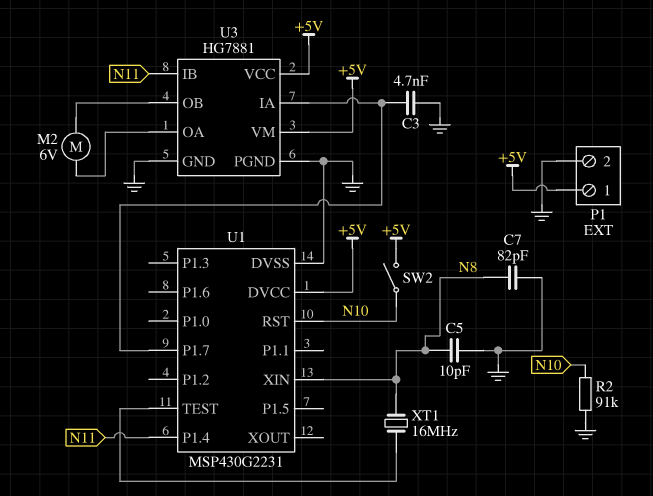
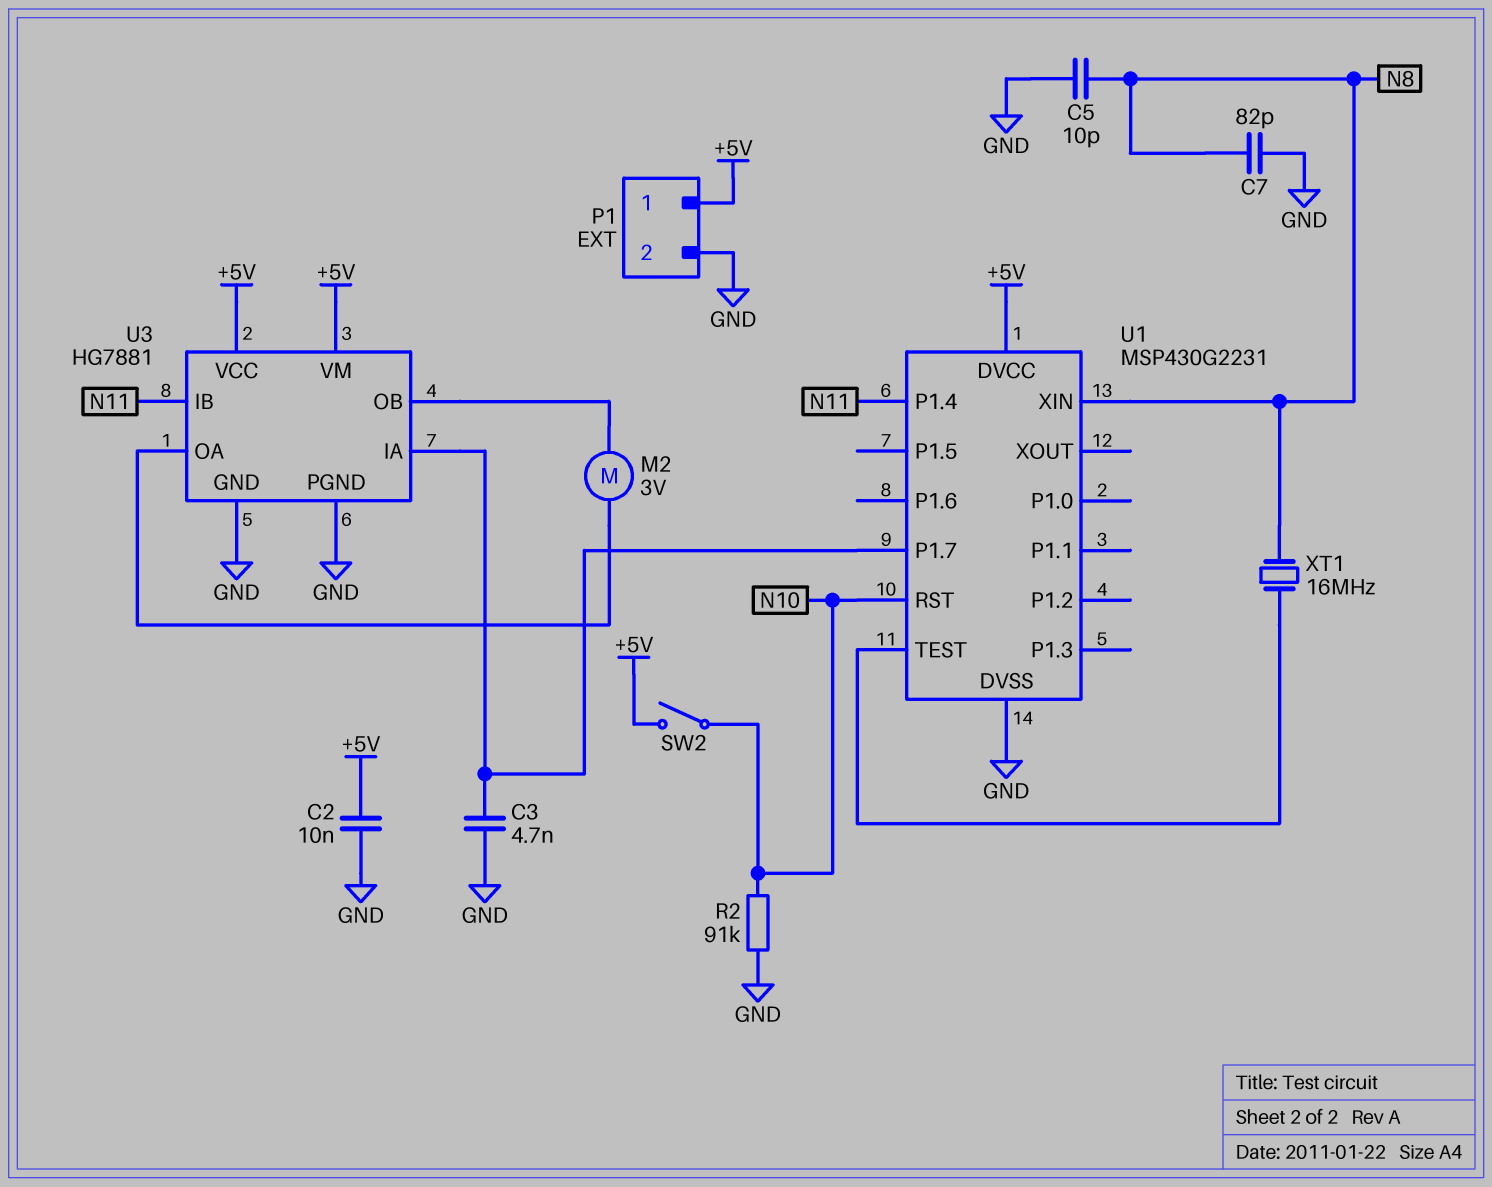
C2: none -> 10nF (+5V, GND)
M2: motor 6V (U3/OA, U3/OB) -> motor 3V (U3/OA, U3/OB)

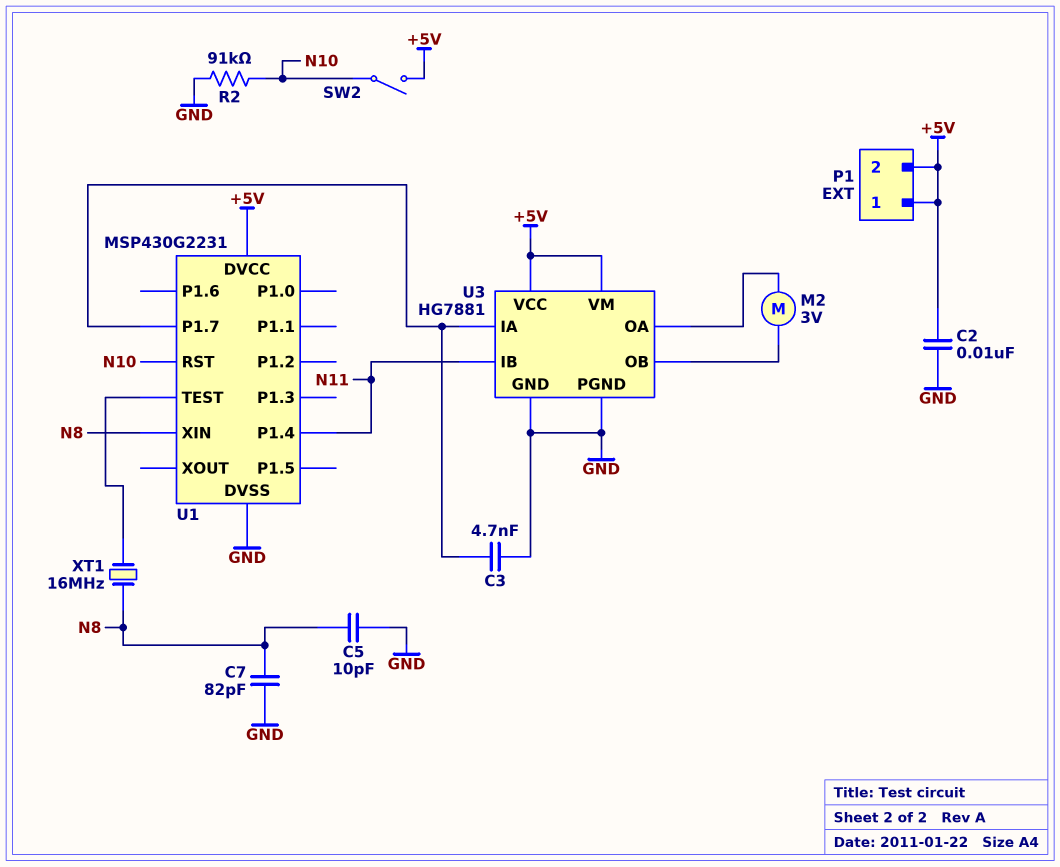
P1 pin 2: GND -> +5V

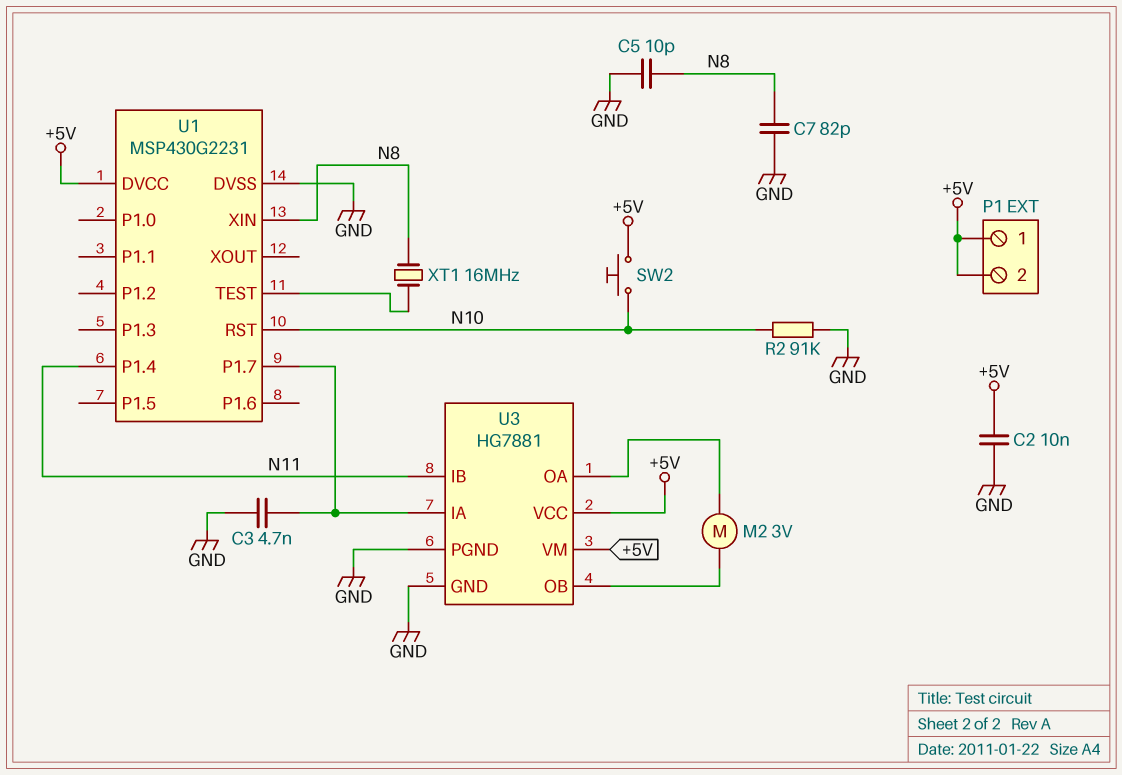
SW2: switch (+5V, N10) -> button (+5V, N10)

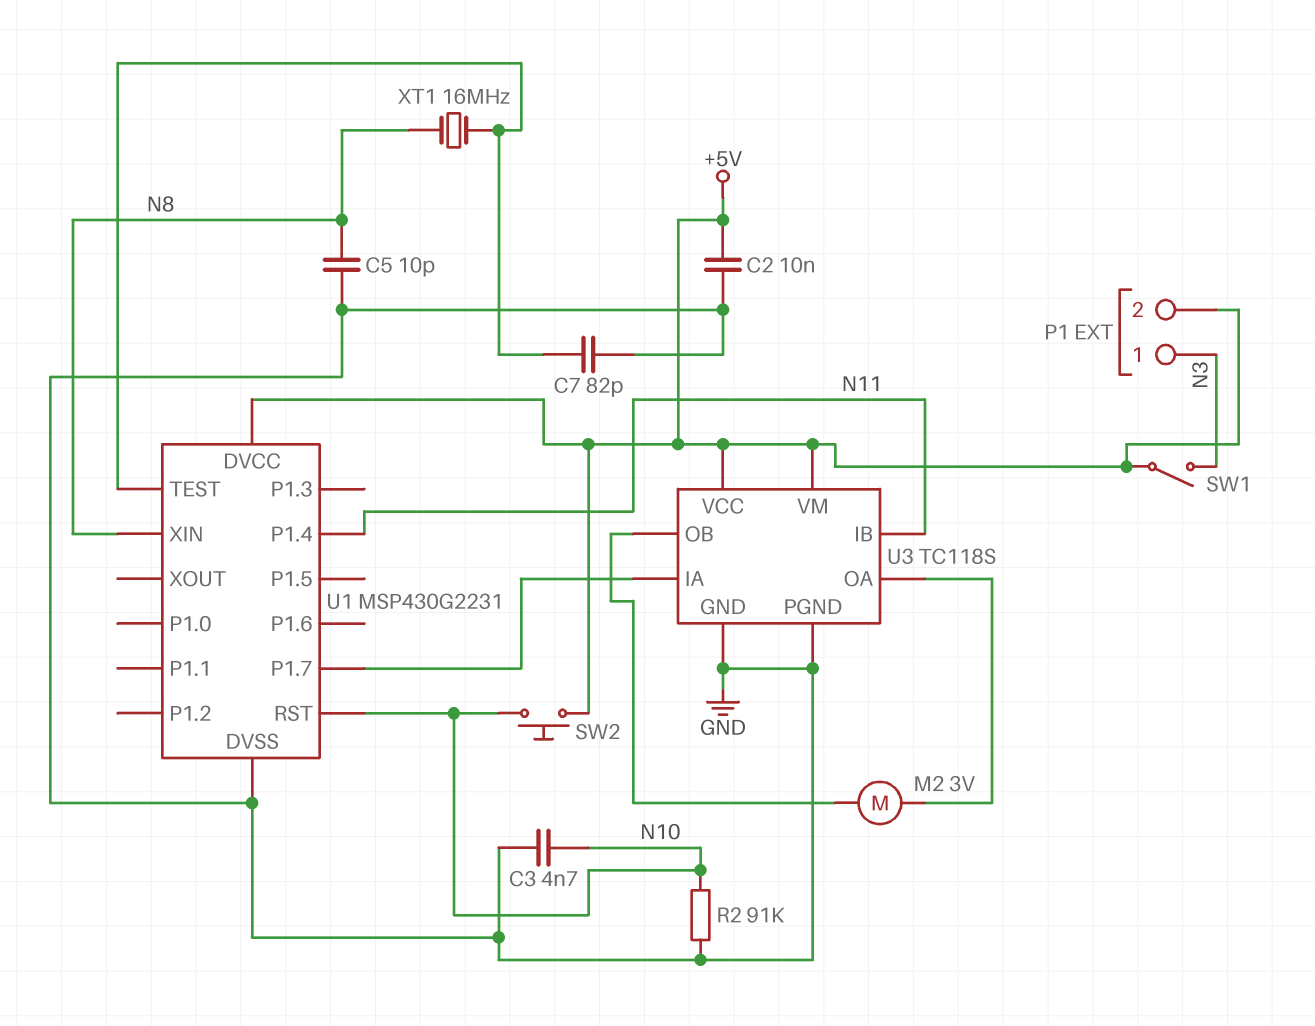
C3: 4.7nF (GND, U1/P1.7) -> 4.7nF (GND, N10)
C7: 82pF (GND, N8) -> 82pF (GND, U1/TEST)
P1 pin 1: +5V -> N3
SW1: none -> switch (+5V, N3)
U3: HG7881 -> TC118S

